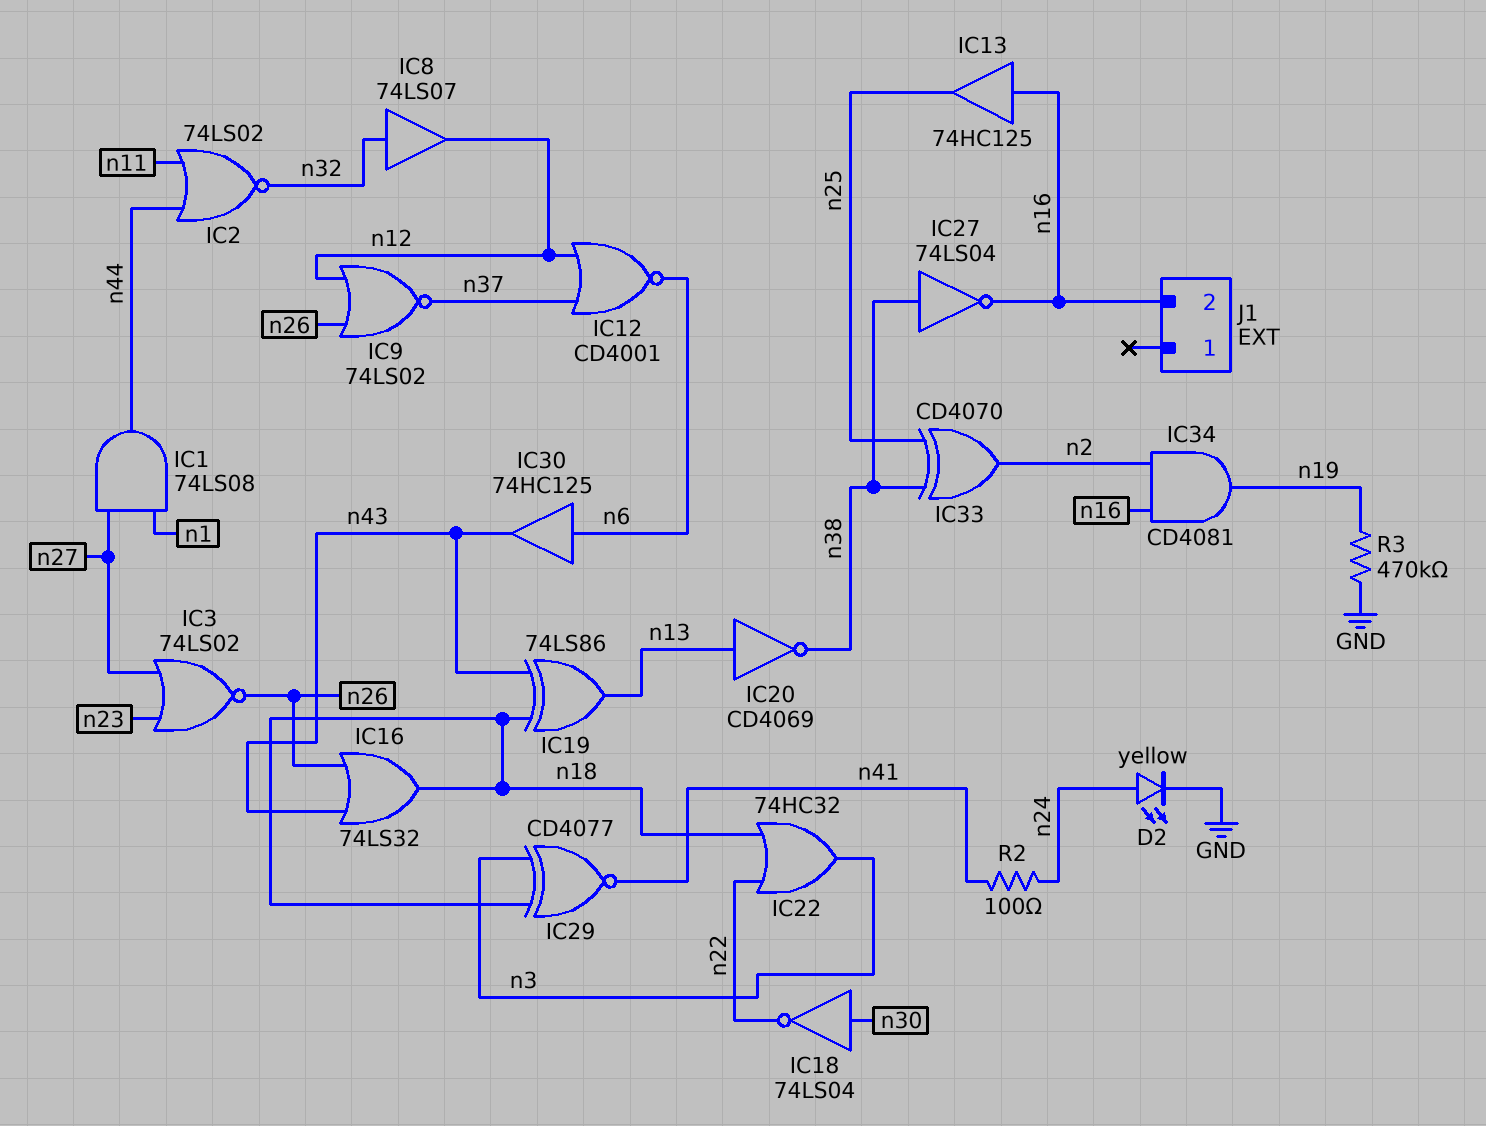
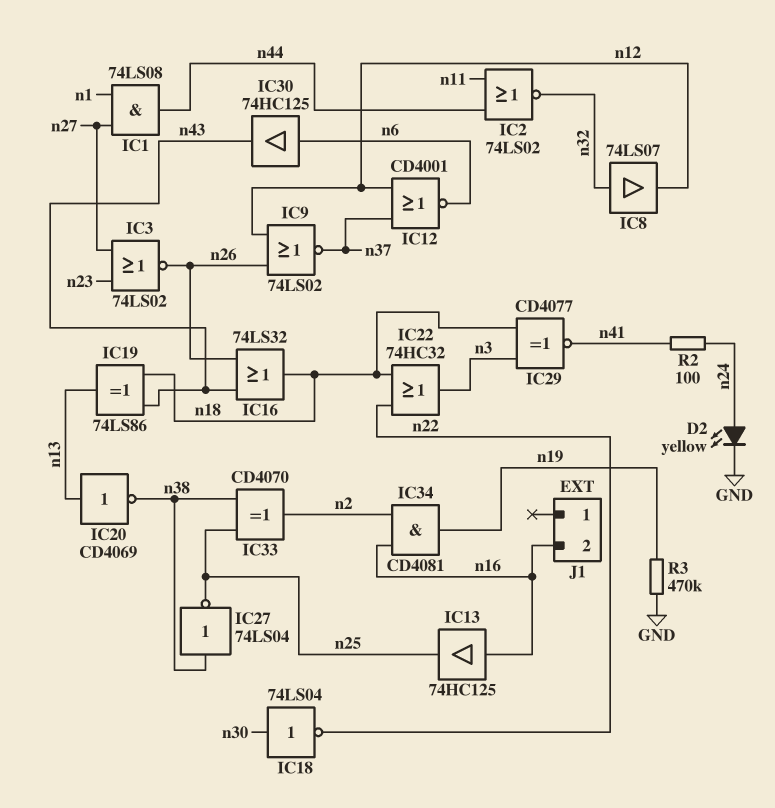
IC27: NOT 74LS04 (in n38, out n16) -> NOT 74LS04 (in n38, out n25)

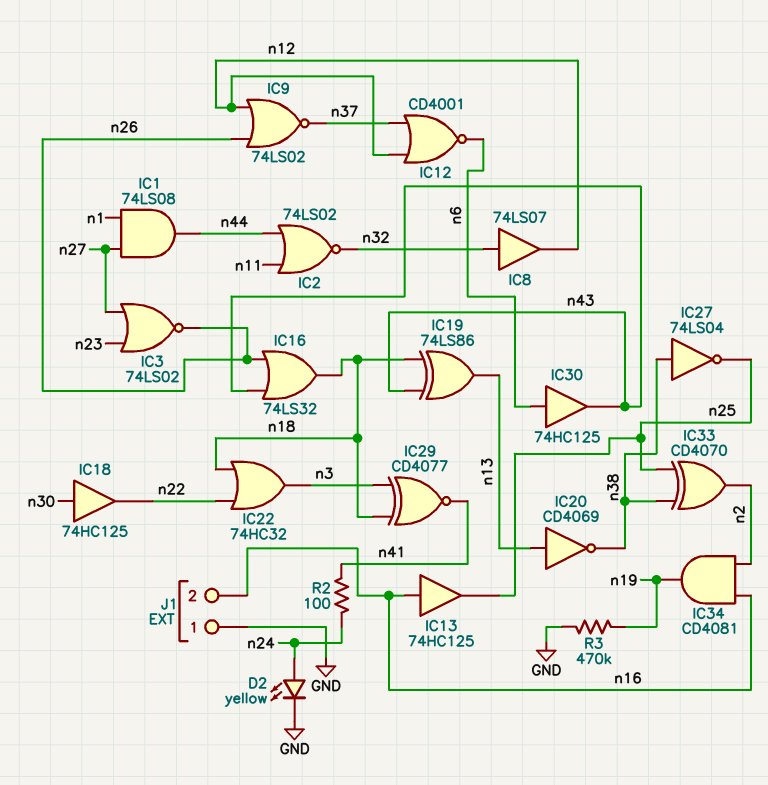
IC18: NOT 74LS04 (in n30, out n22) -> buffer 74HC125 (in n30, out n22)
J1 pin 1: none -> GND

